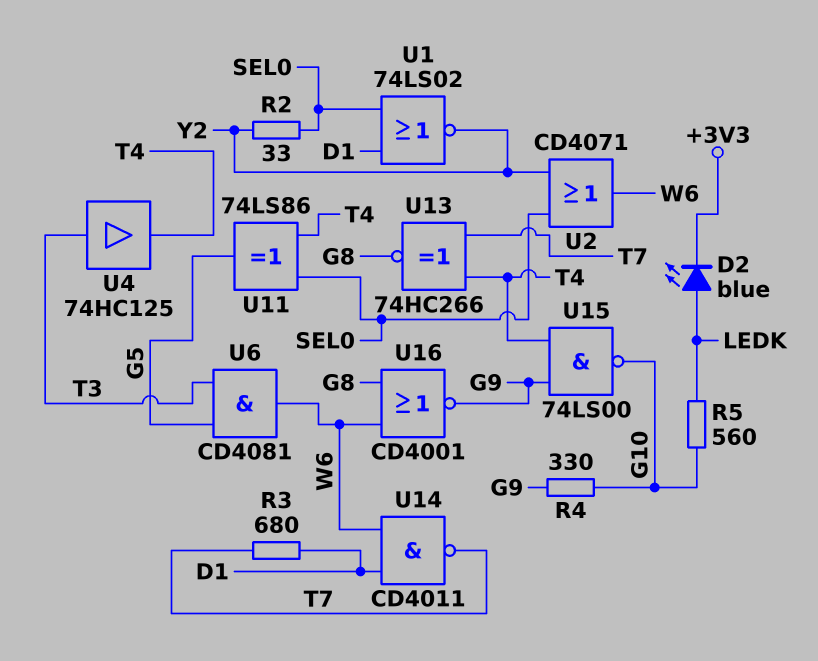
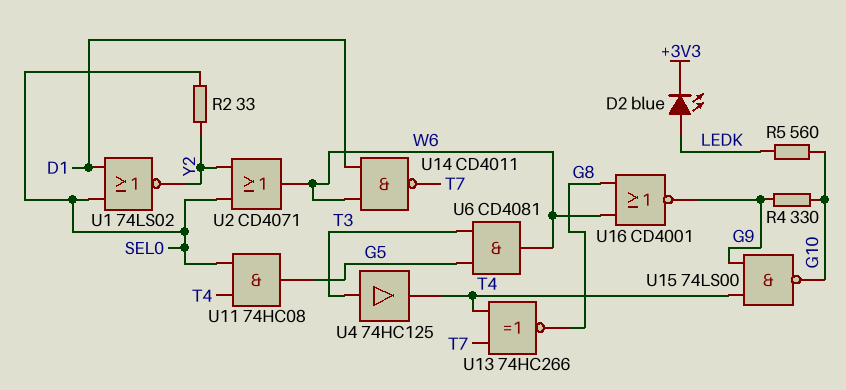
R3: 680 (D1, T7) -> none
U11: XOR 74LS86 (in SEL0, in T4, out G5) -> AND 74HC08 (in SEL0, in T4, out G5)

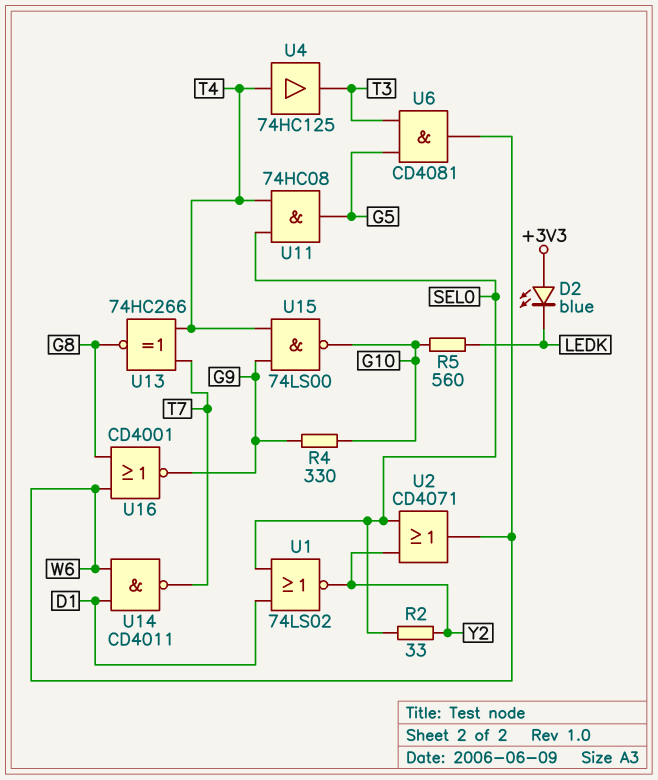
D2: LED blue (A LEDK, K +3V3) -> LED blue (A +3V3, K LEDK)
U4: buffer 74HC125 (in T3, out T4) -> buffer 74HC125 (in T4, out T3)

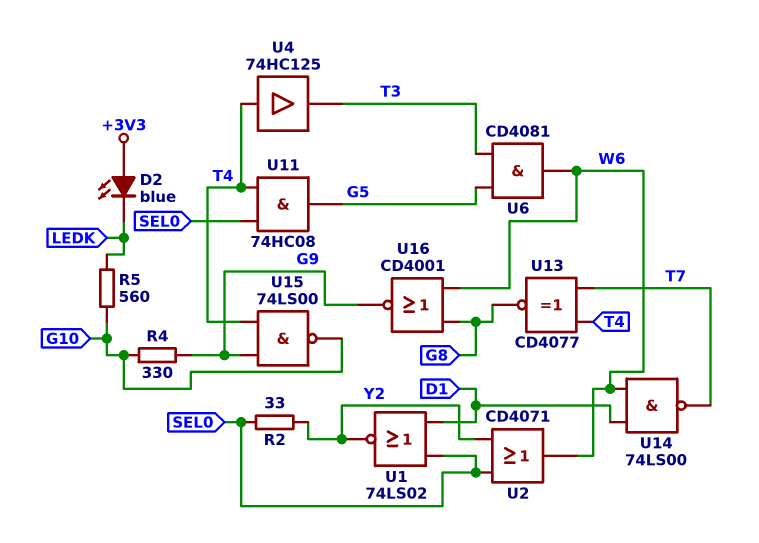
U13: XNOR 74HC266 (in T4, in T7, out G8) -> XNOR CD4077 (in T4, in T7, out G8)
U14: NAND CD4011 (in D1, in W6, out T7) -> NAND 74LS00 (in D1, in W6, out T7)

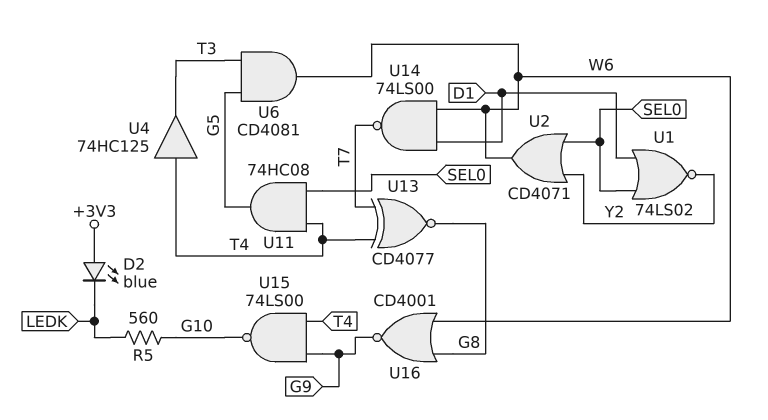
R2: 33 (SEL0, Y2) -> none
R4: 330 (G9, G10) -> none

